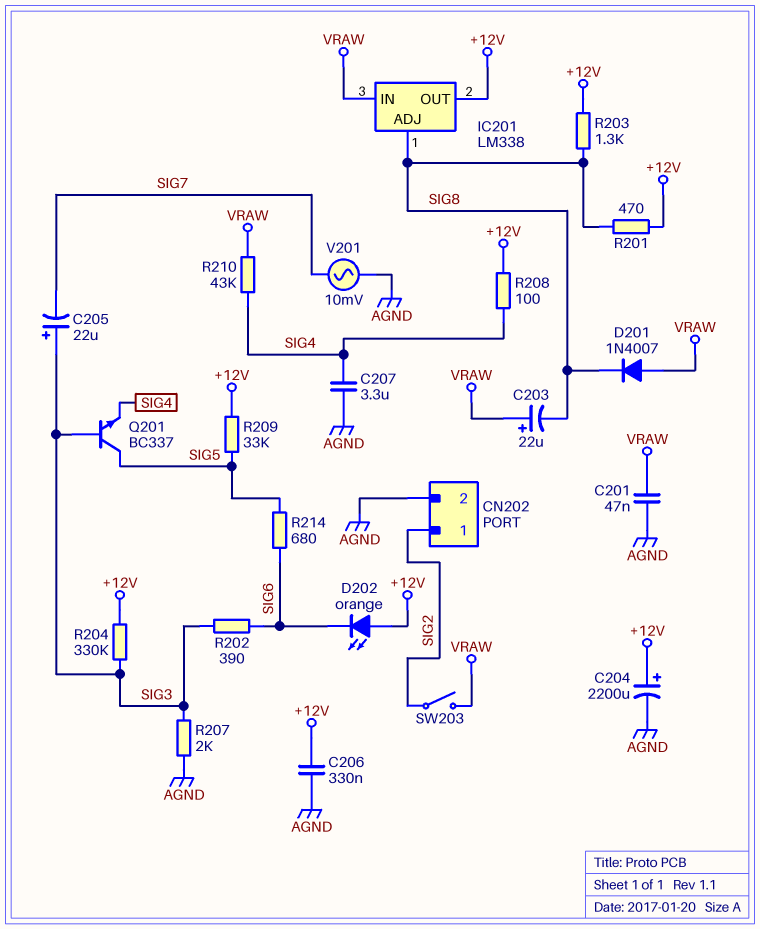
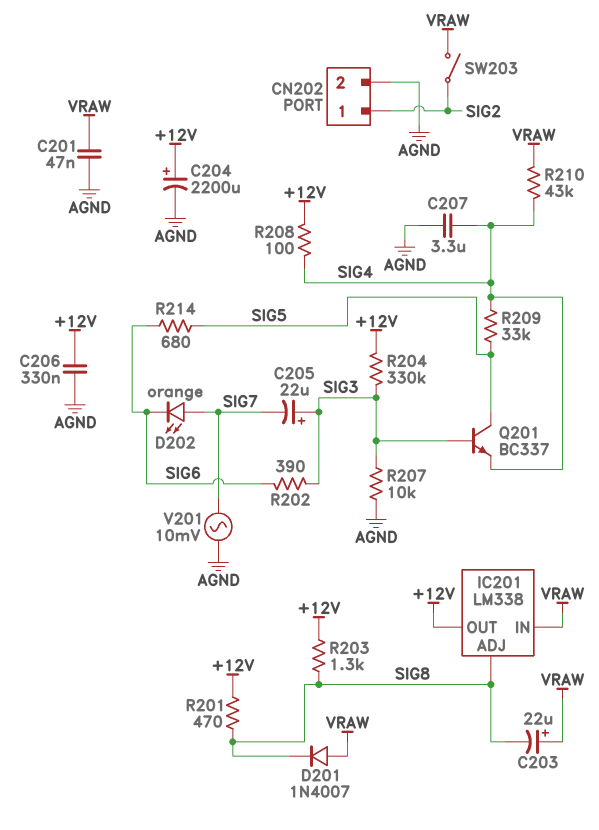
D202: LED orange (A +12V, K SIG6) -> LED orange (A SIG7, K SIG6)
R207: 2k (AGND, SIG3) -> 10k (AGND, SIG3)
R209: 33k (+12V, SIG5) -> 33k (SIG4, SIG5)

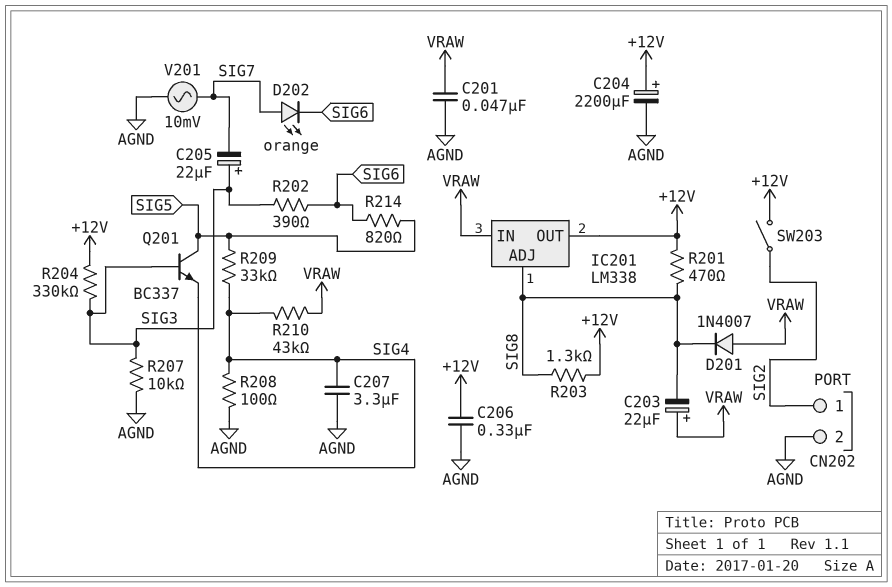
R208: 100 (+12V, SIG4) -> 100 (AGND, SIG4)
R214: 680 (SIG5, SIG6) -> 820 (SIG5, SIG6)
SW203: switch (SIG2, VRAW) -> switch (+12V, SIG2)

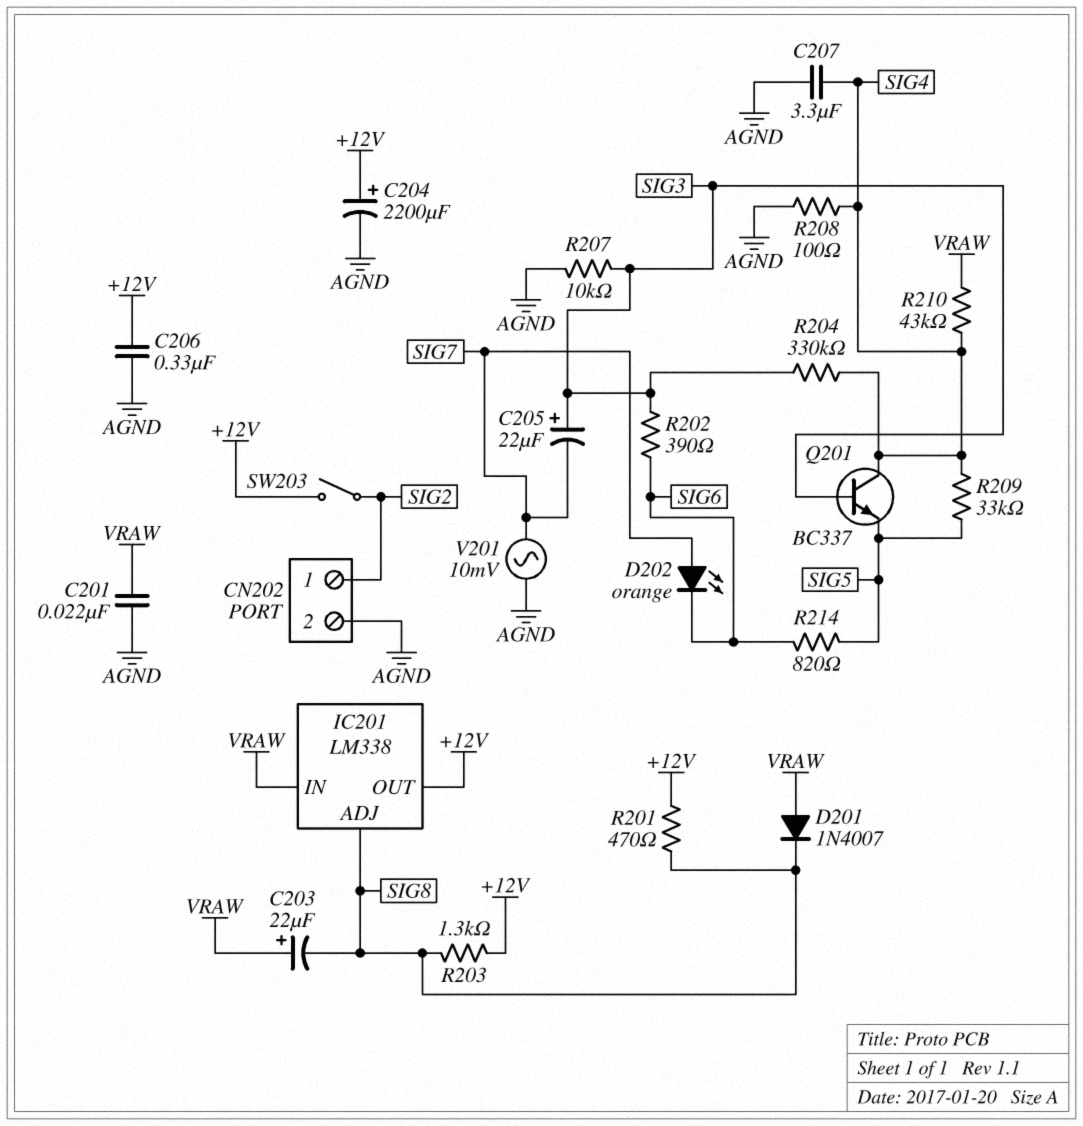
C201: 47nF (AGND, VRAW) -> 22nF (AGND, VRAW)
Q201: NPN BC337 (B SIG3, C SIG5, E SIG4) -> NPN BC337 (B SIG3, C SIG4, E SIG5)
R204: 330k (+12V, SIG3) -> 330k (SIG3, SIG4)

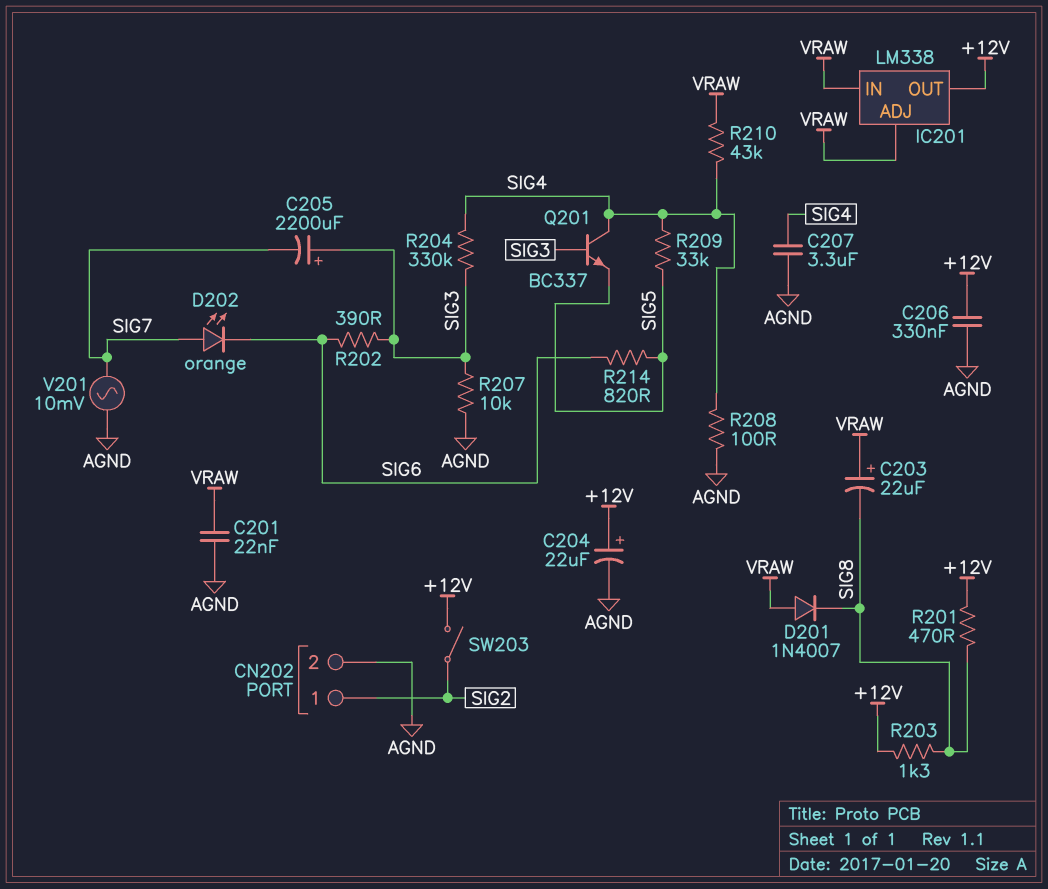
C204: 2200uF (plus +12V, minus AGND) -> 22uF (plus +12V, minus AGND)
C205: 22uF (plus SIG3, minus SIG7) -> 2200uF (plus SIG3, minus SIG7)
IC201 pin ADJ: SIG8 -> VRAW

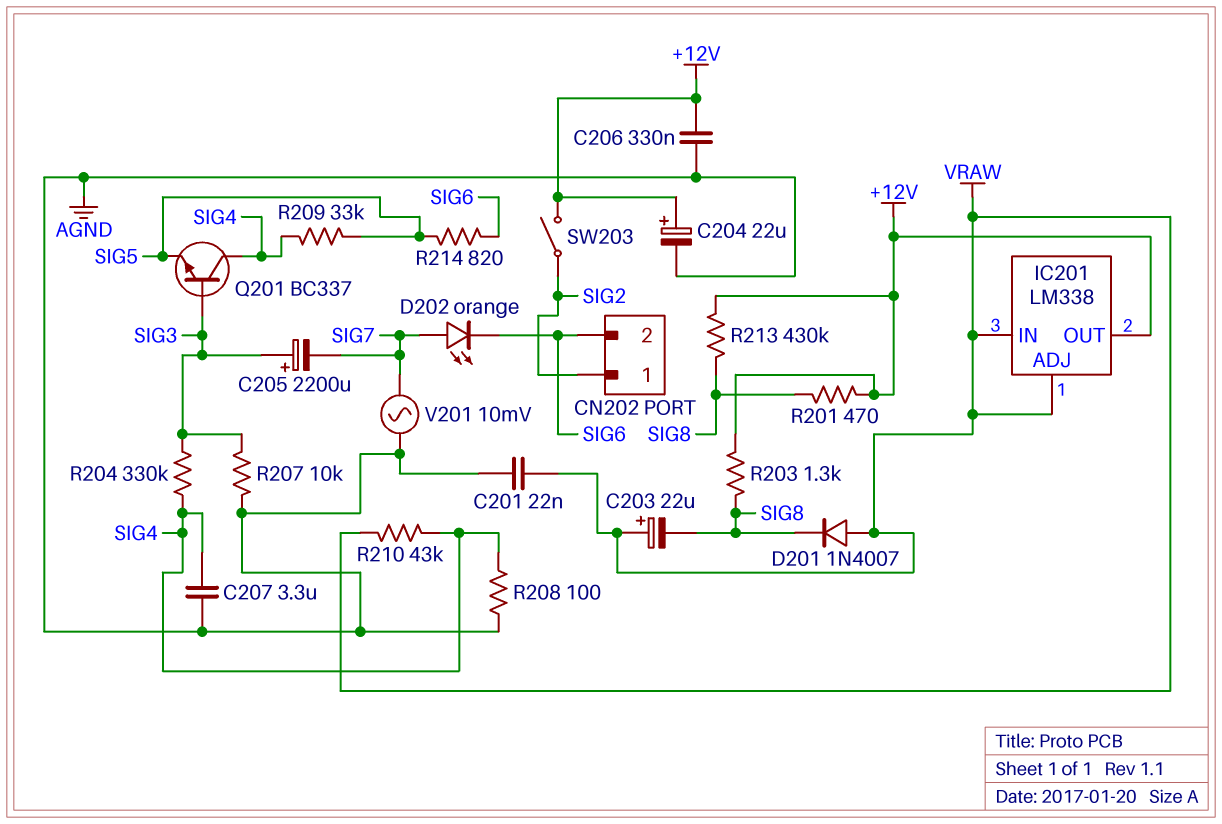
CN202 pin 2: AGND -> SIG6
R202: 390 (SIG3, SIG6) -> none
R213: none -> 430k (+12V, SIG8)

